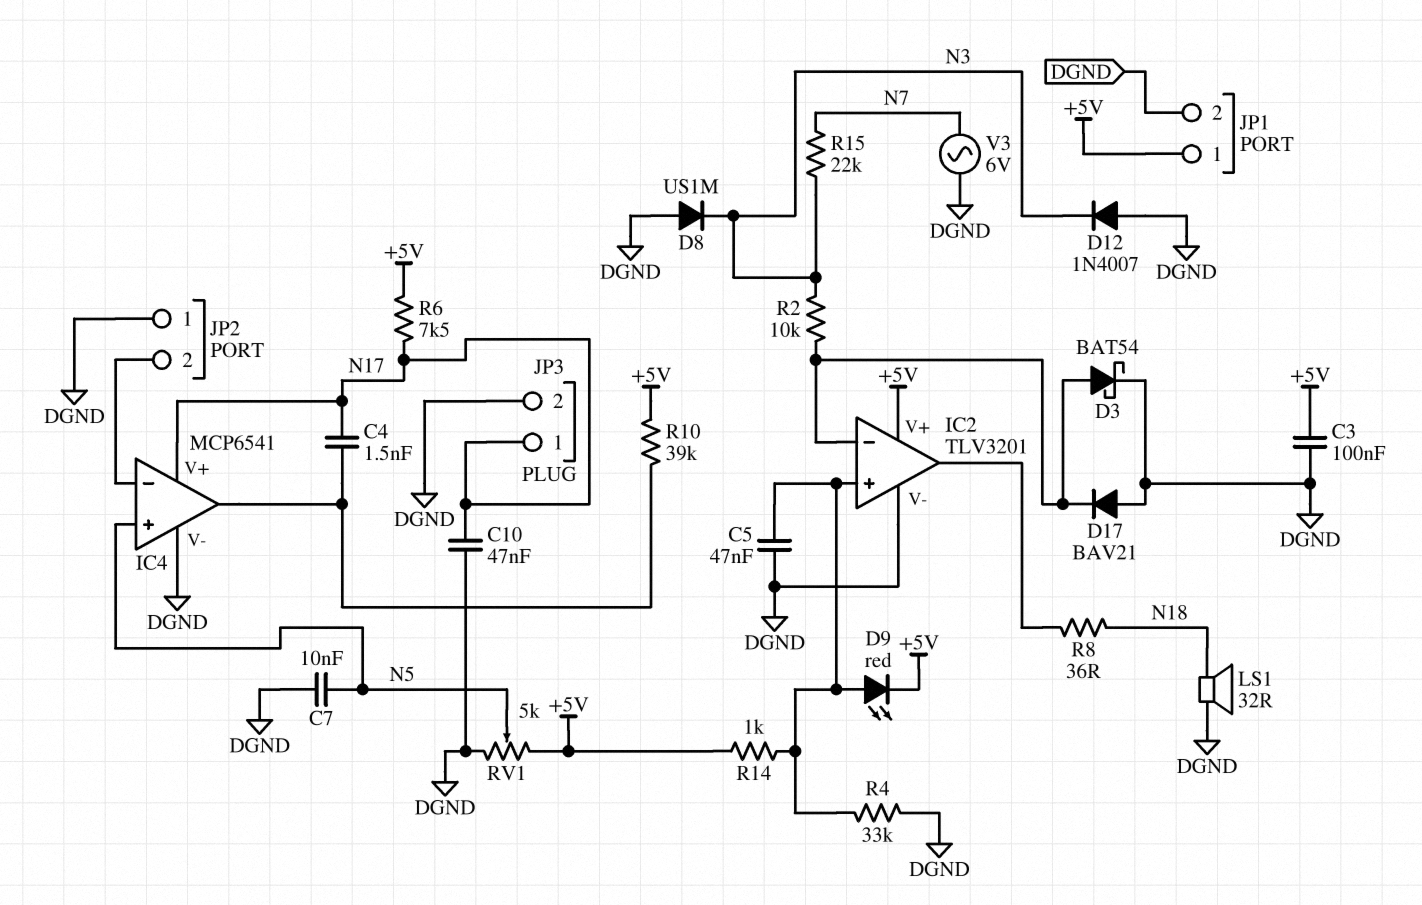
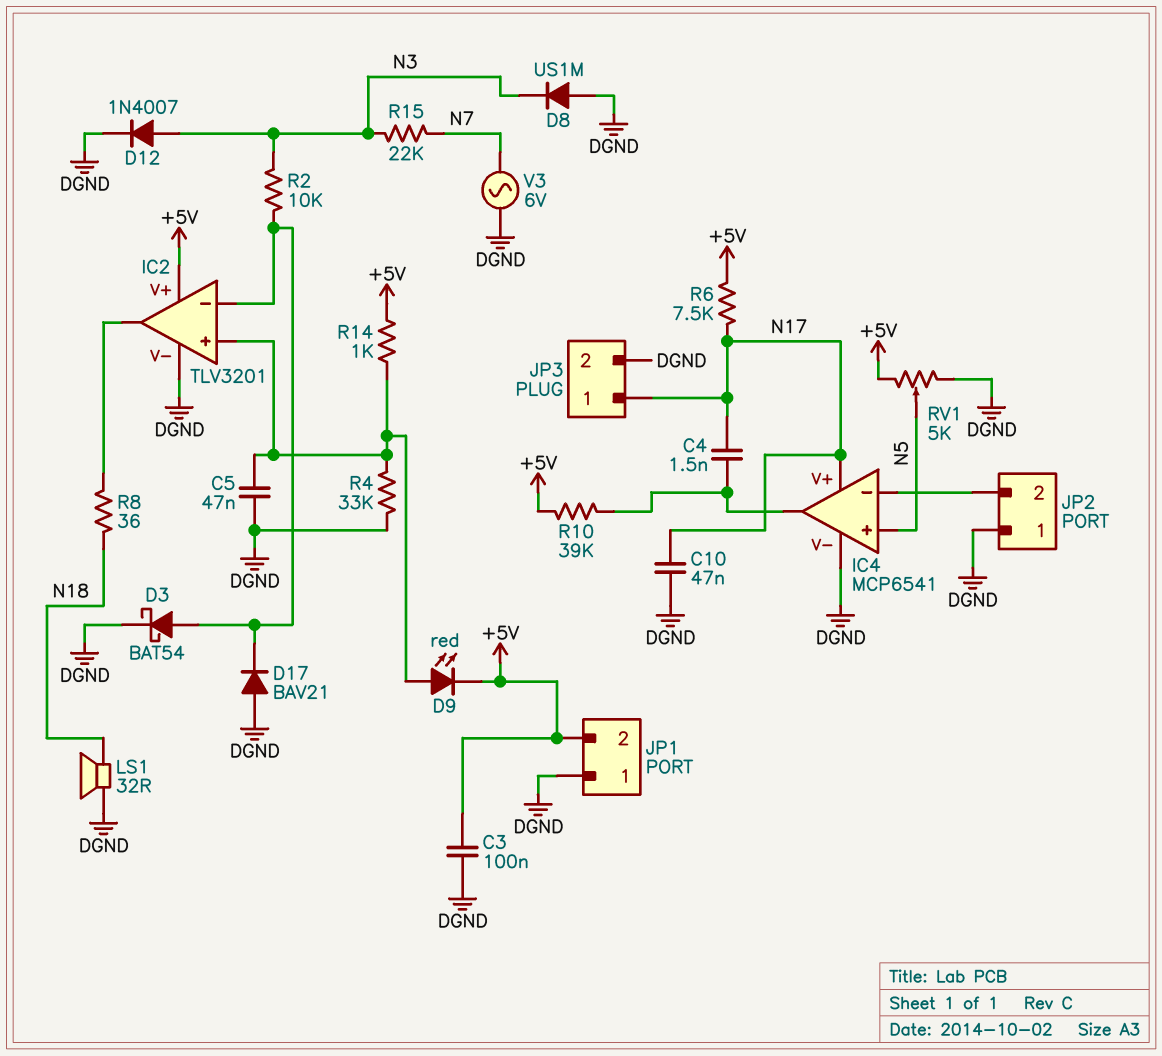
C7: 10nF (DGND, N5) -> none
D12: diode 1N4007 (A DGND, K N3) -> diode 1N4007 (A N3, K DGND)
JP1 pin 1: +5V -> DGND
JP1 pin 2: DGND -> +5V

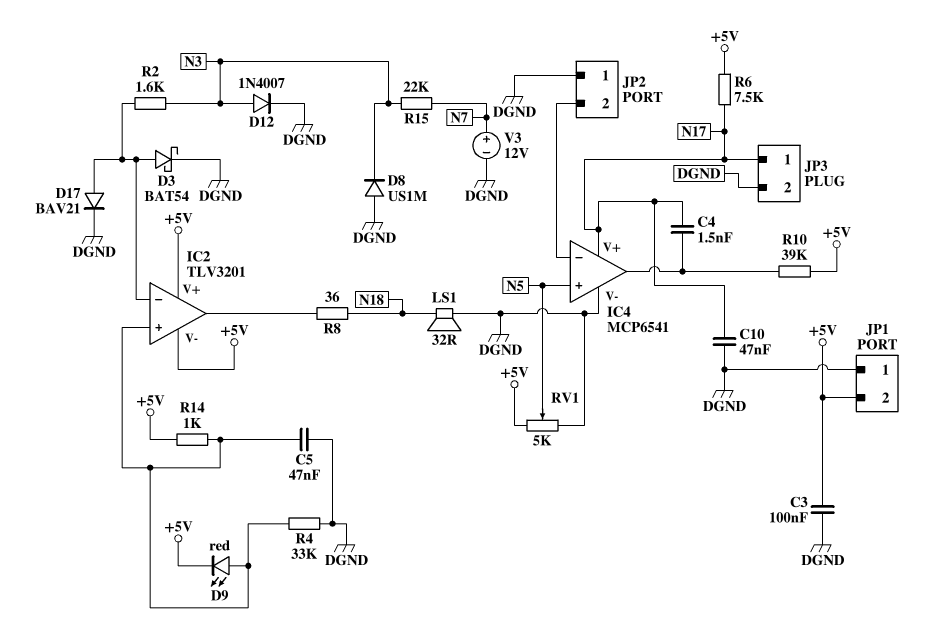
D17: diode BAV21 (A DGND, K IC2/in-) -> diode BAV21 (A IC2/in-, K DGND)
IC2 pin V-: DGND -> +5V
R2: 10k (IC2/in-, N3) -> 1.6k (IC2/in-, N3)
V3: AC 6V (DGND, N7) -> 12V (plus N7, minus DGND)

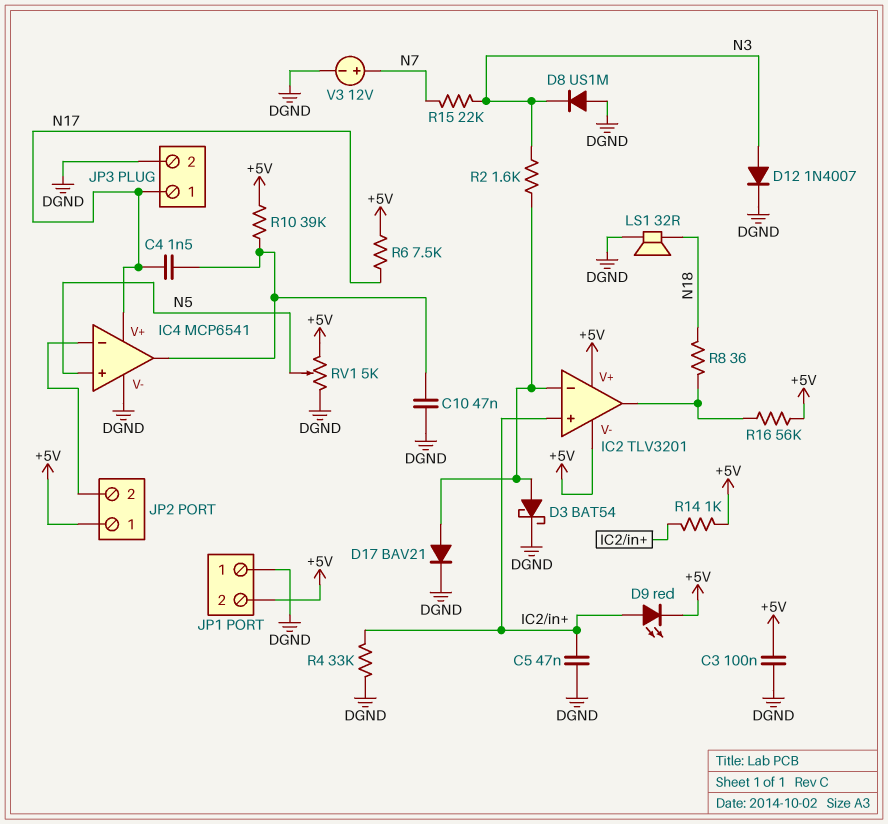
C10: 47nF (DGND, N17) -> 47nF (DGND, IC4/out)
JP2 pin 1: DGND -> +5V
R16: none -> 56k (+5V, IC2/out)

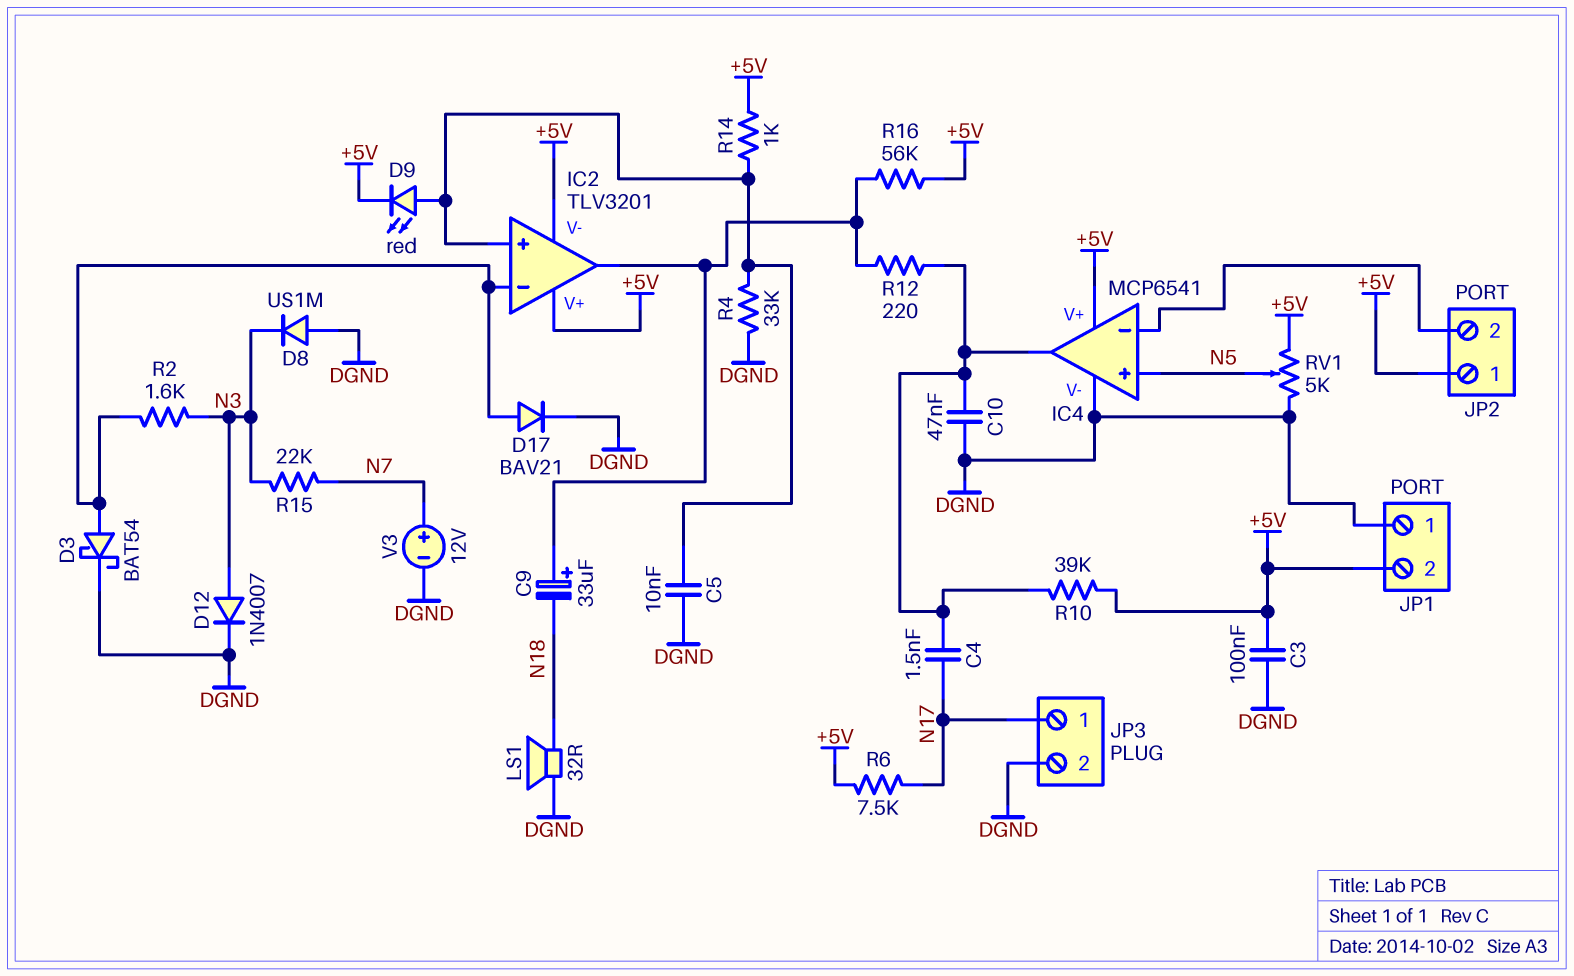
C5: 47nF (DGND, IC2/in+) -> 10nF (DGND, IC2/in+)
C9: none -> 33uF (plus IC2/out, minus N18)
IC4 pin V+: N17 -> +5V
R8: 36 (IC2/out, N18) -> none
R12: none -> 220 (IC2/out, IC4/out)

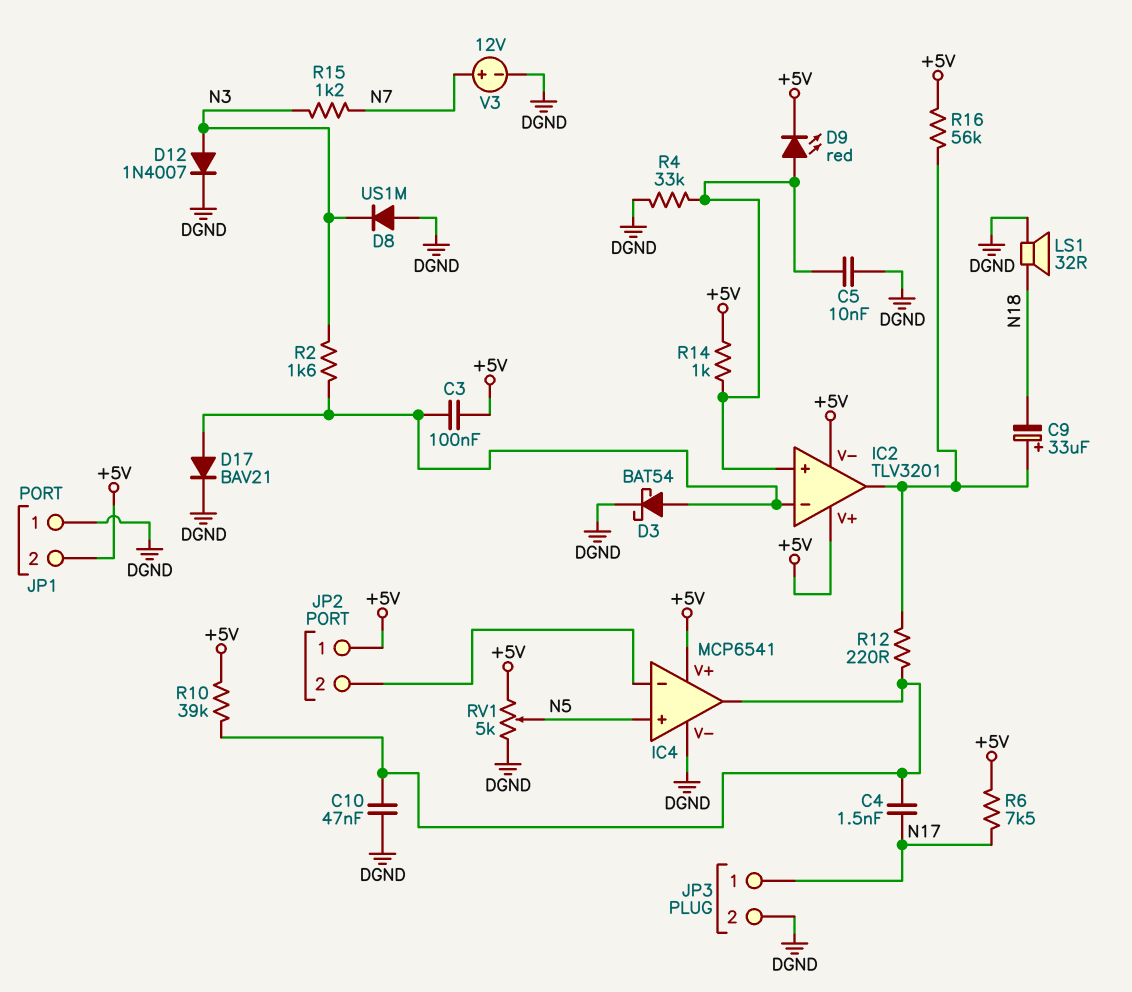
C3: 100nF (+5V, DGND) -> 100nF (+5V, IC2/in-)
R15: 22k (N3, N7) -> 1.2k (N3, N7)

